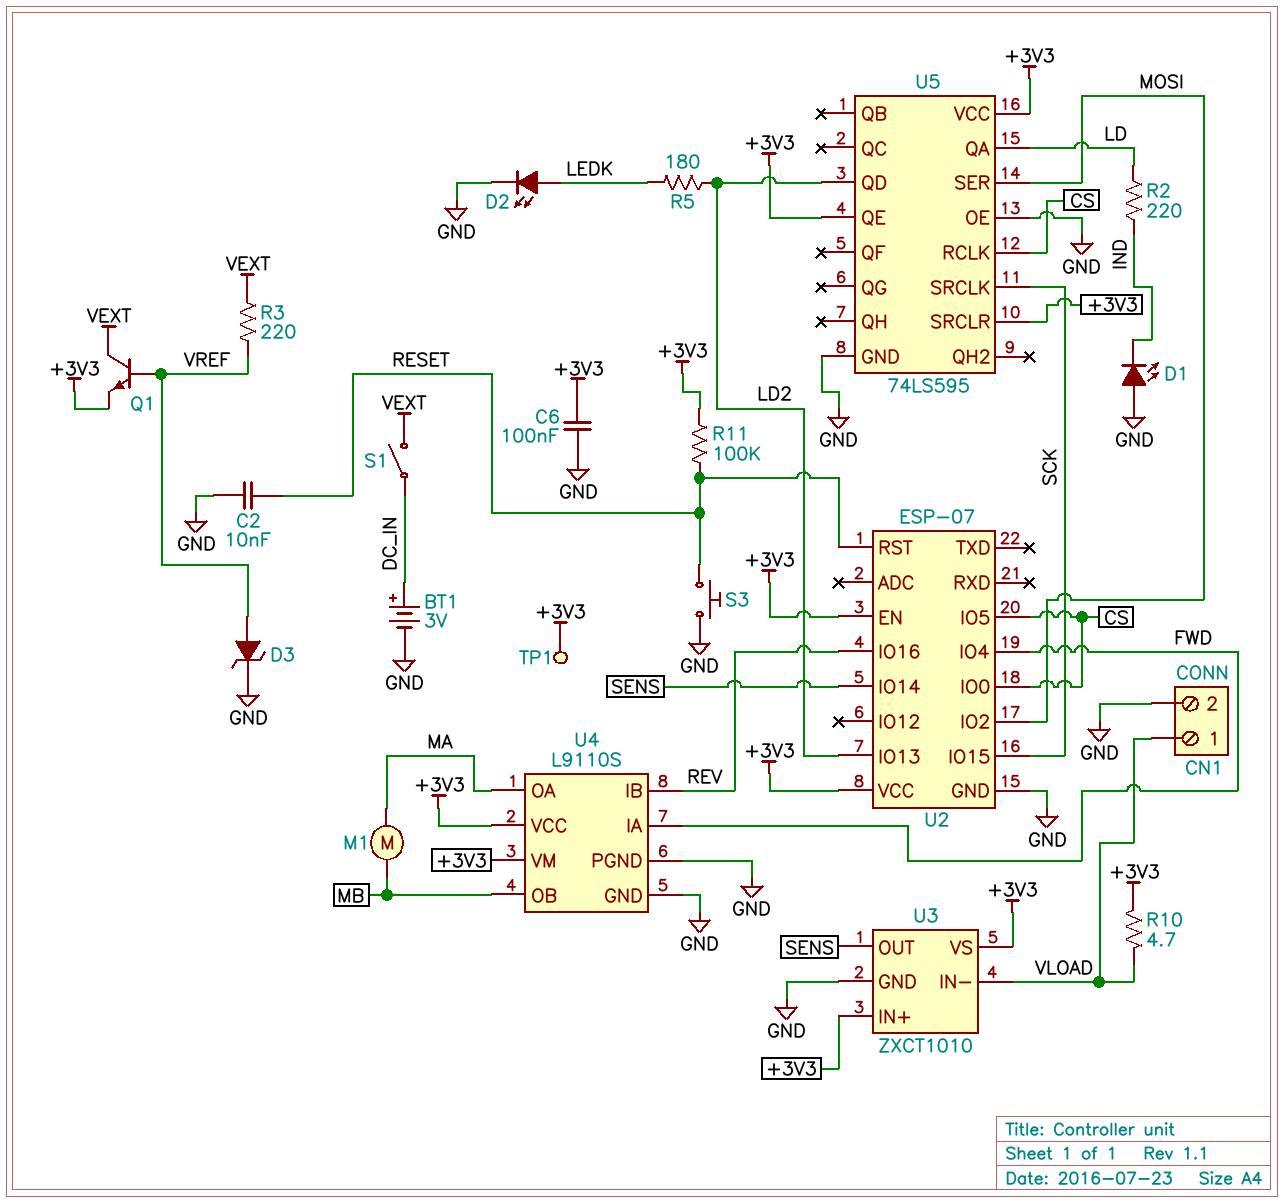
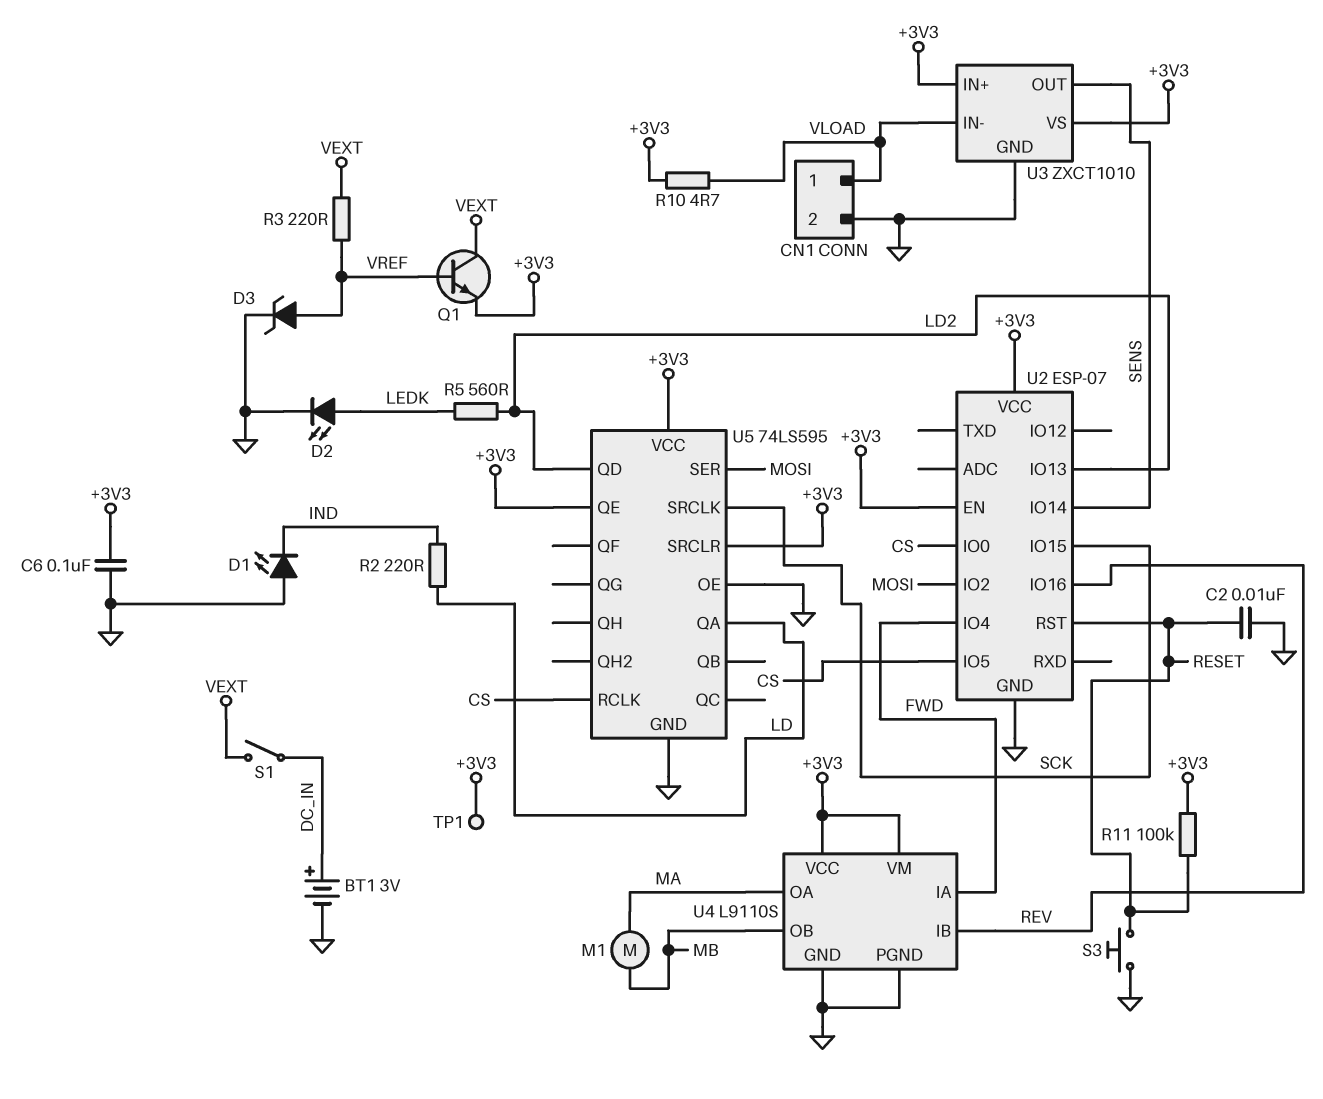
R5: 180 (LD2, LEDK) -> 560 (LD2, LEDK)

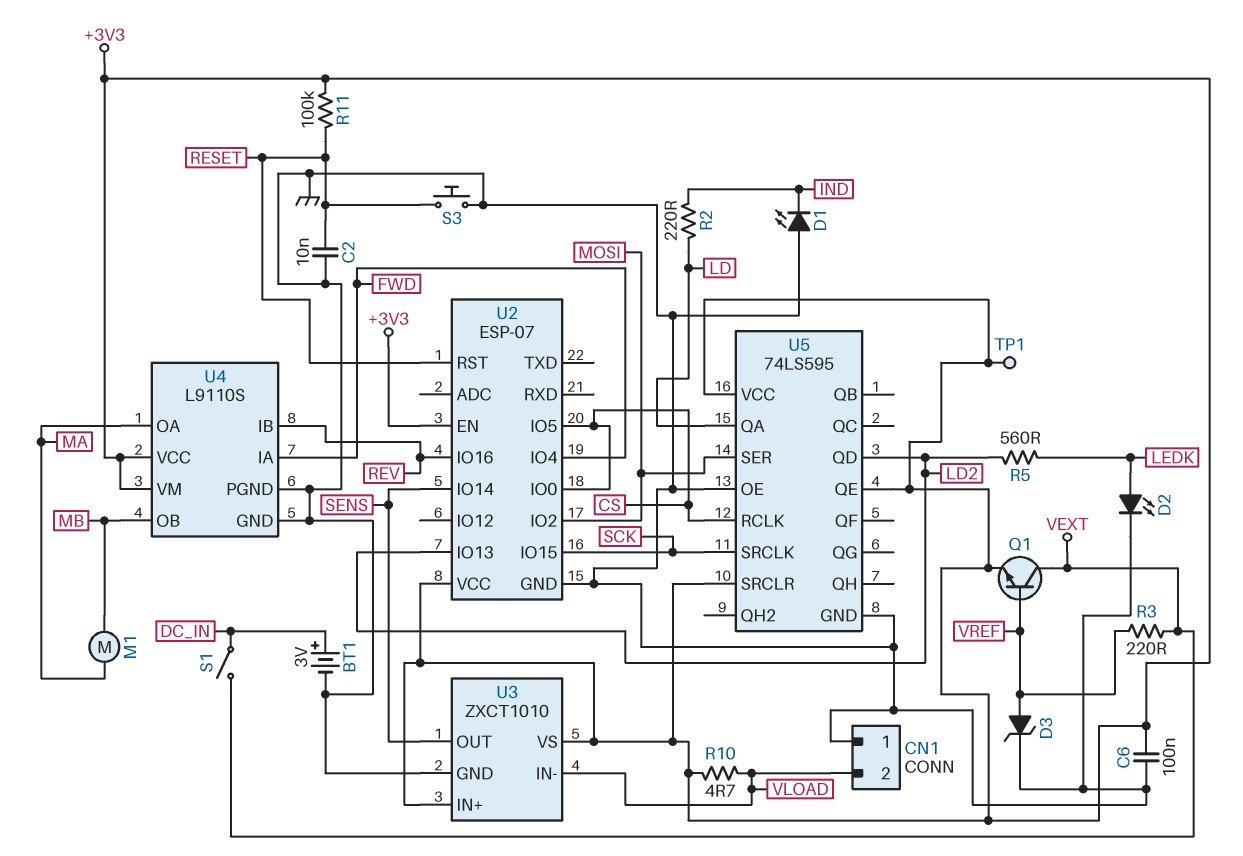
CN1 pin 1: VLOAD -> GND
CN1 pin 2: GND -> VLOAD

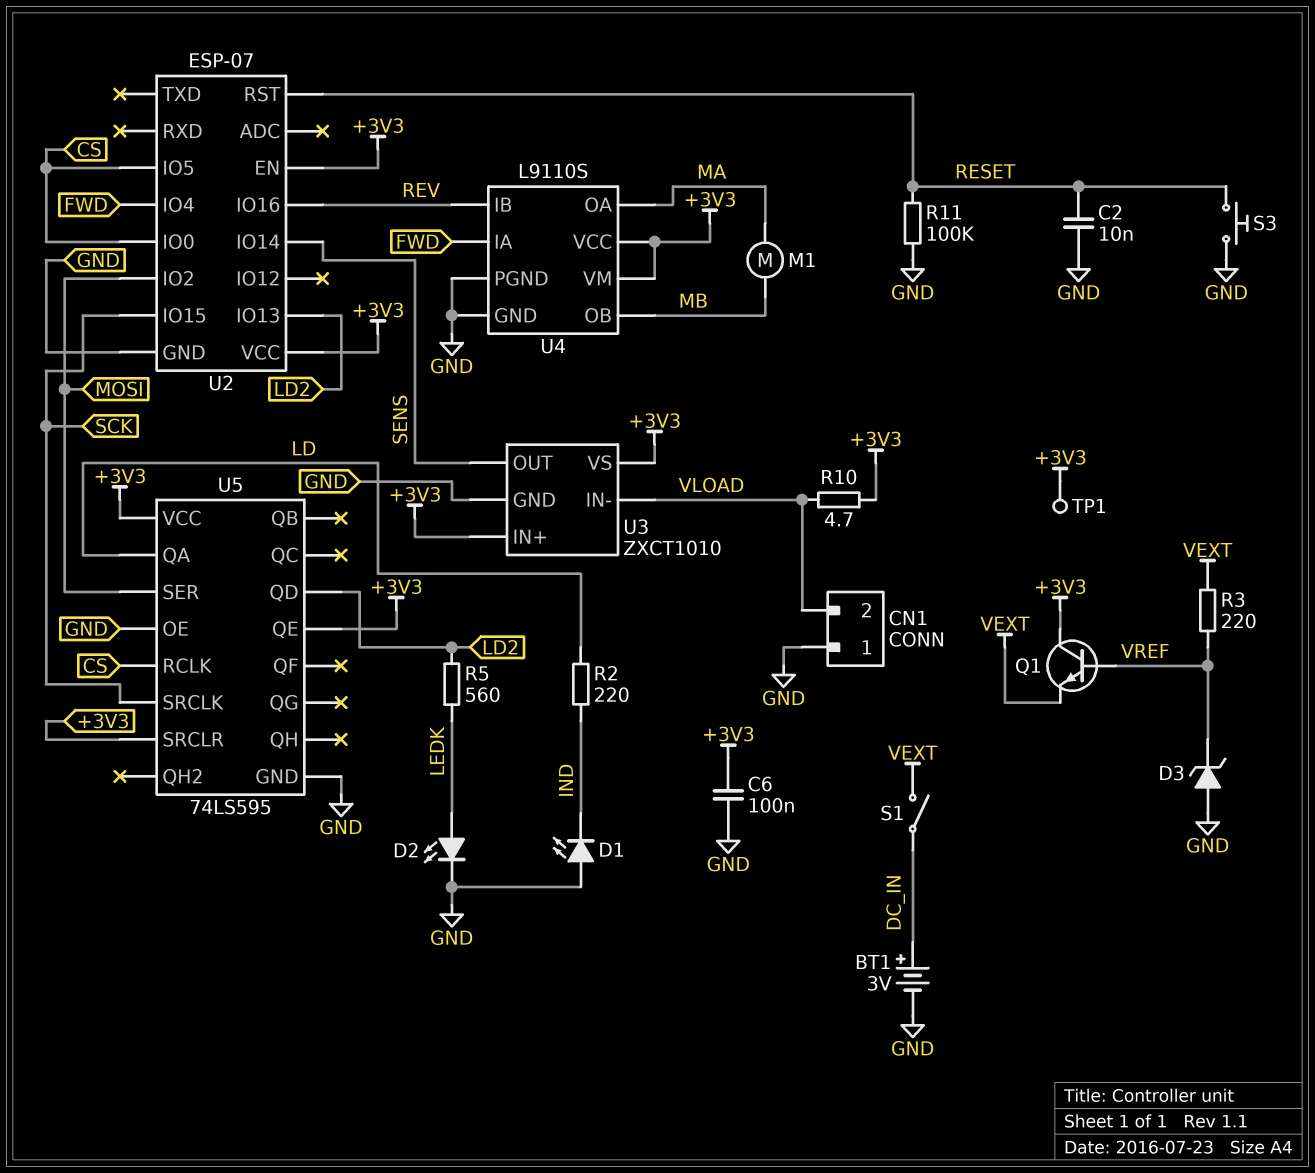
D3: zener (A VREF, K GND) -> zener (A GND, K VREF)
Q1: NPN (B VREF, C VEXT, E +3V3) -> NPN (B VREF, C +3V3, E VEXT)
R11: 100k (+3V3, RESET) -> 100k (GND, RESET)

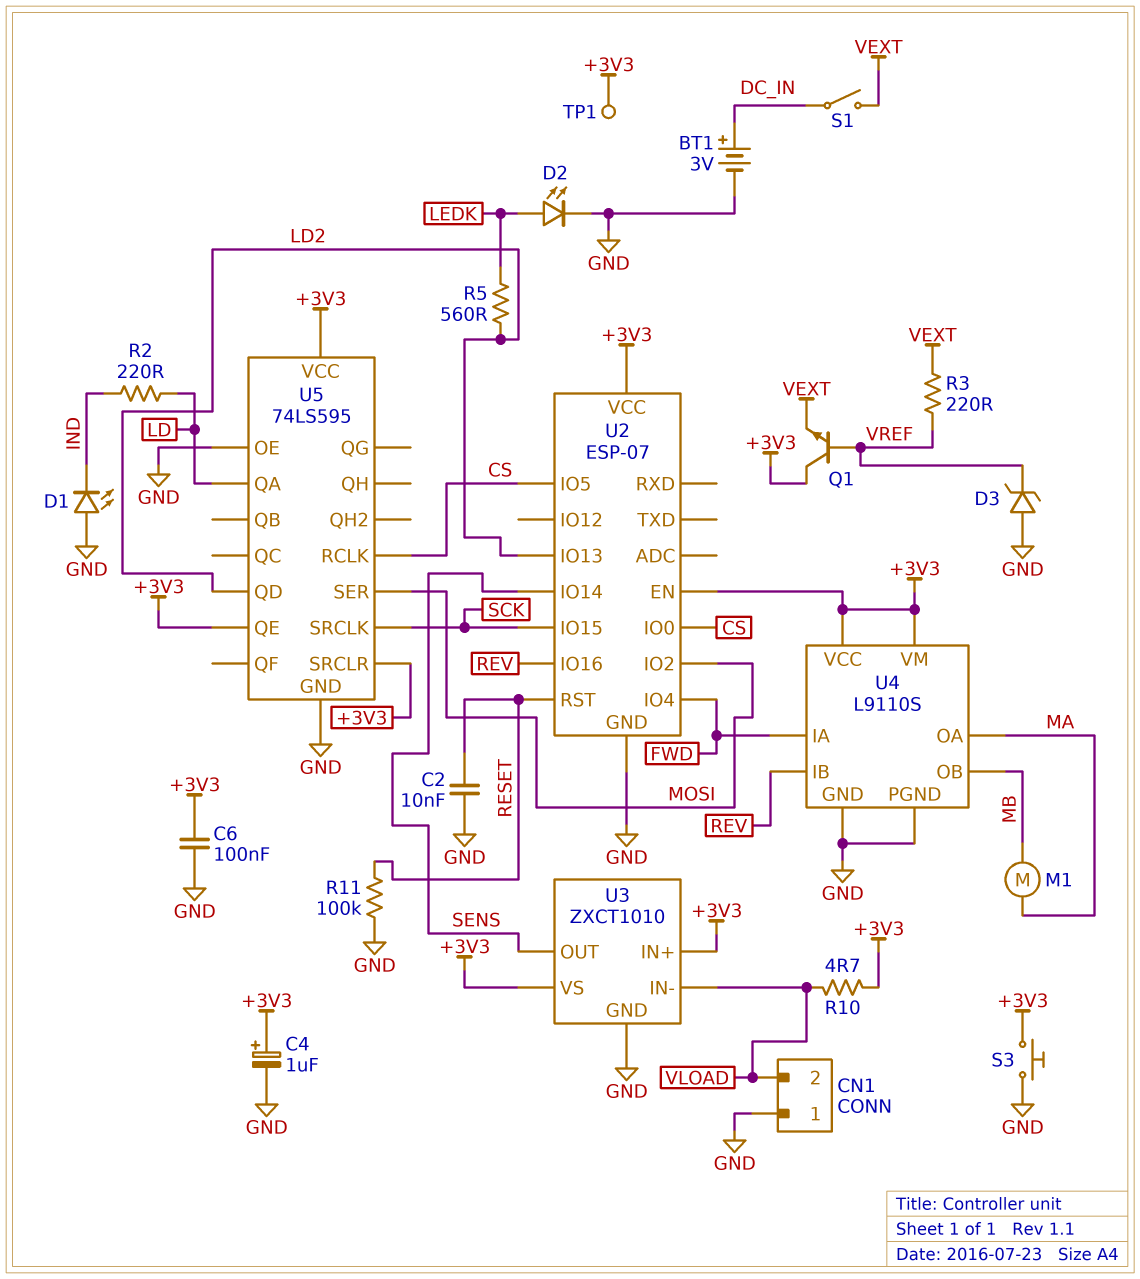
C4: none -> 1uF (plus +3V3, minus GND)
S3: button (GND, RESET) -> button (+3V3, GND)

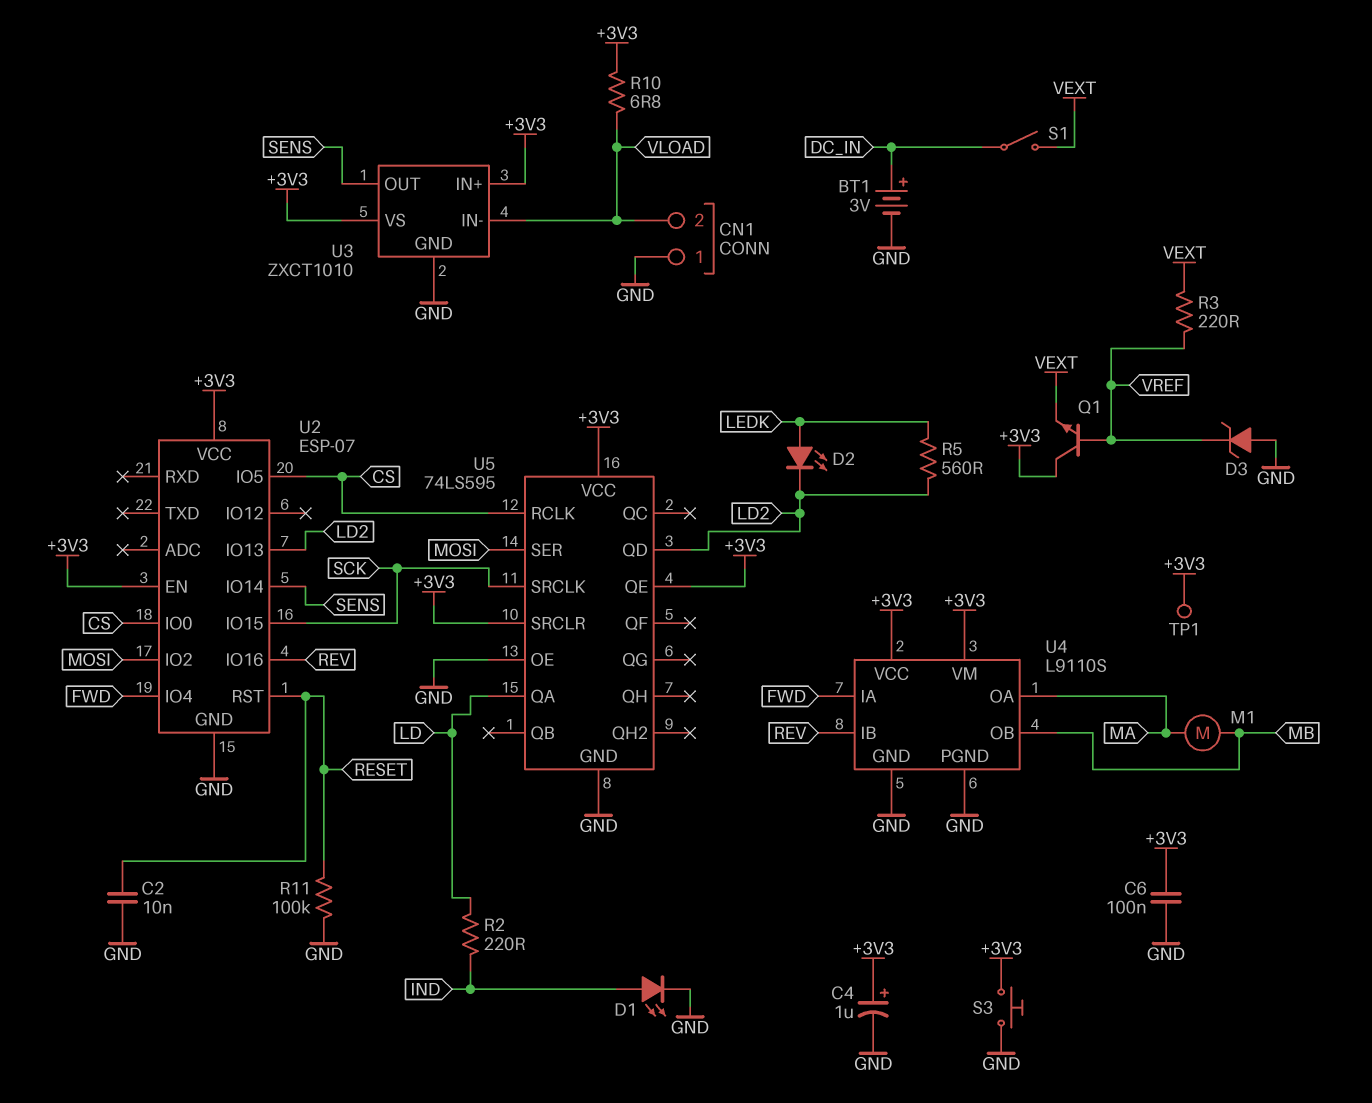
D1: LED (A GND, K IND) -> LED (A IND, K GND)
D2: LED (A LEDK, K GND) -> LED (A LEDK, K LD2)
R10: 4.7 (+3V3, VLOAD) -> 6.8 (+3V3, VLOAD)

